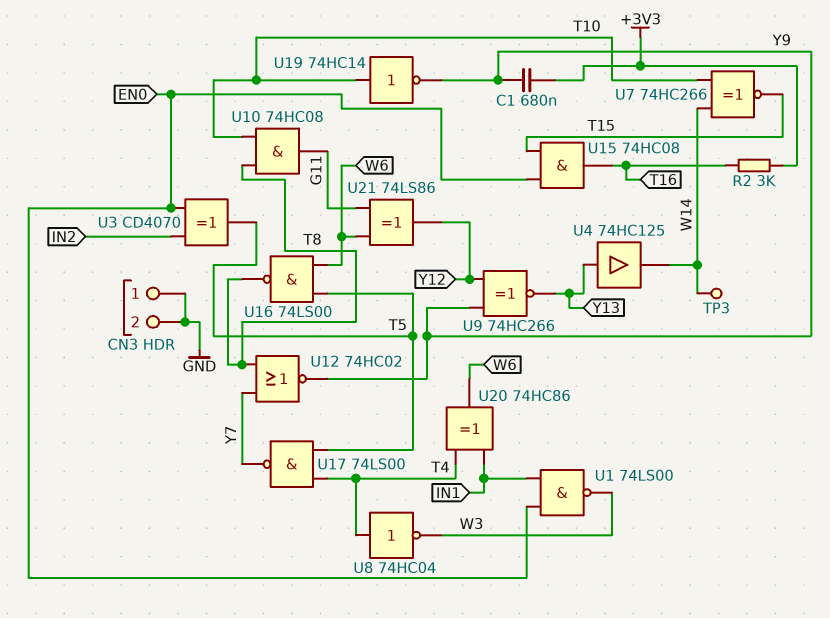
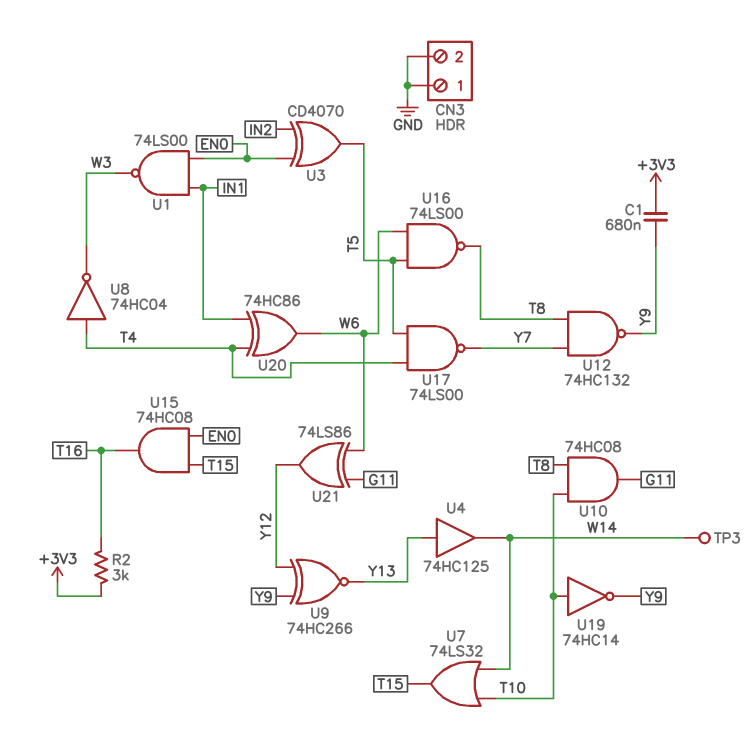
U7: XNOR 74HC266 (in T10, in W14, out T15) -> OR 74LS32 (in T10, in W14, out T15)
U12: NOR 74HC02 (in T8, in Y7, out Y9) -> NAND 74HC132 (in T8, in Y7, out Y9)

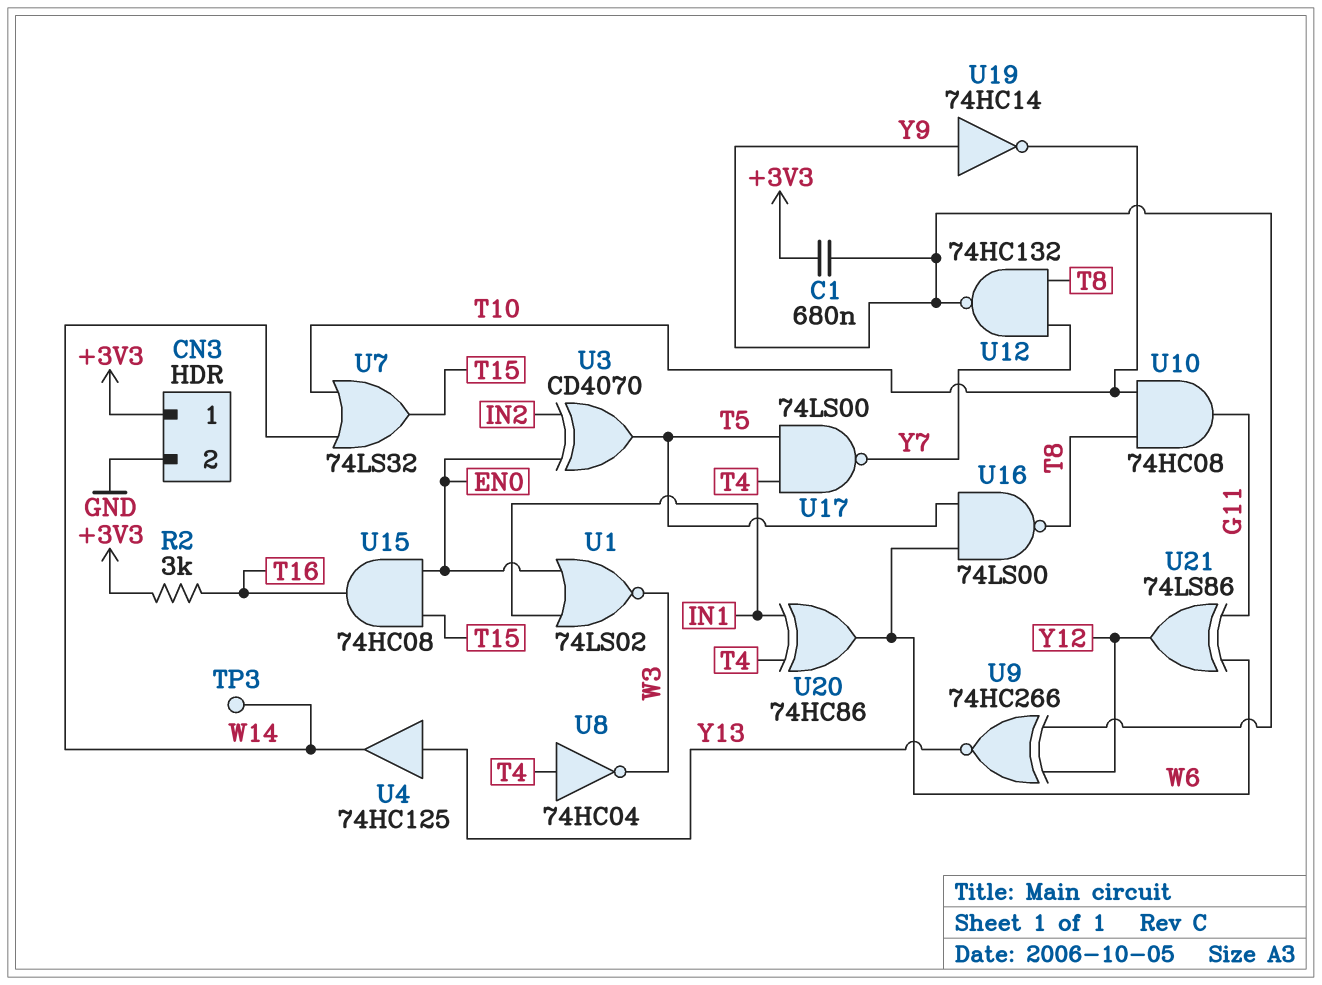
CN3 pin 1: GND -> +3V3
U1: NAND 74LS00 (in EN0, in IN1, out W3) -> NOR 74LS02 (in EN0, in IN1, out W3)
U19: NOT 74HC14 (in T10, out Y9) -> NOT 74HC14 (in Y9, out T10)

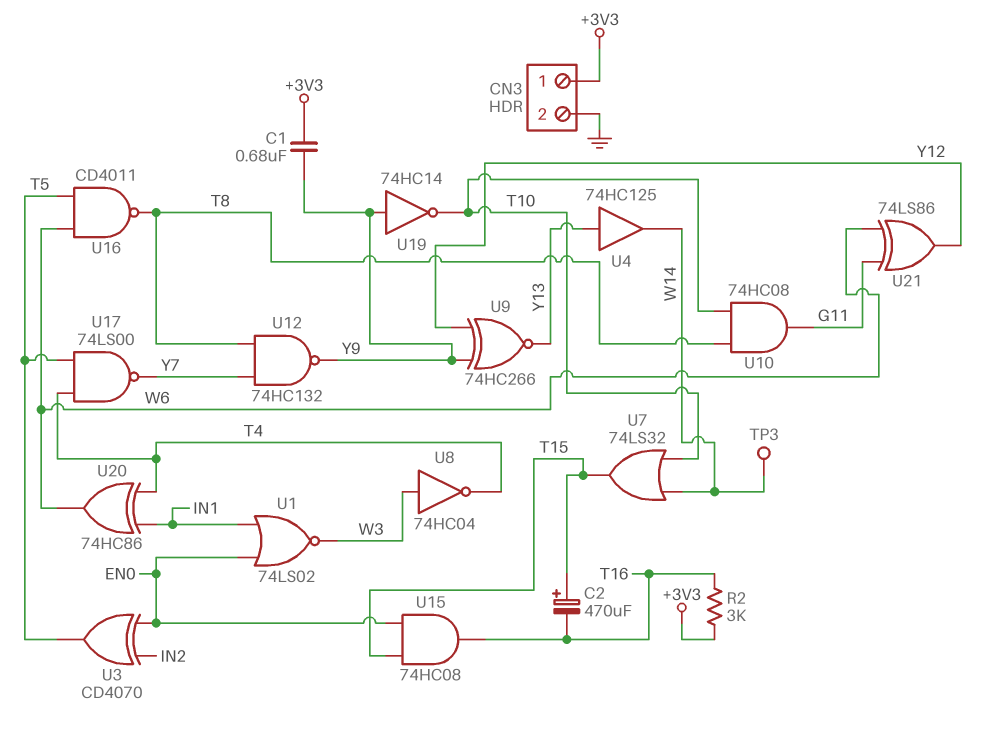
C2: none -> 470uF (plus T15, minus T16)
U8: NOT 74HC04 (in T4, out W3) -> NOT 74HC04 (in W3, out T4)
U16: NAND 74LS00 (in T5, in W6, out T8) -> NAND CD4011 (in T5, in W6, out T8)

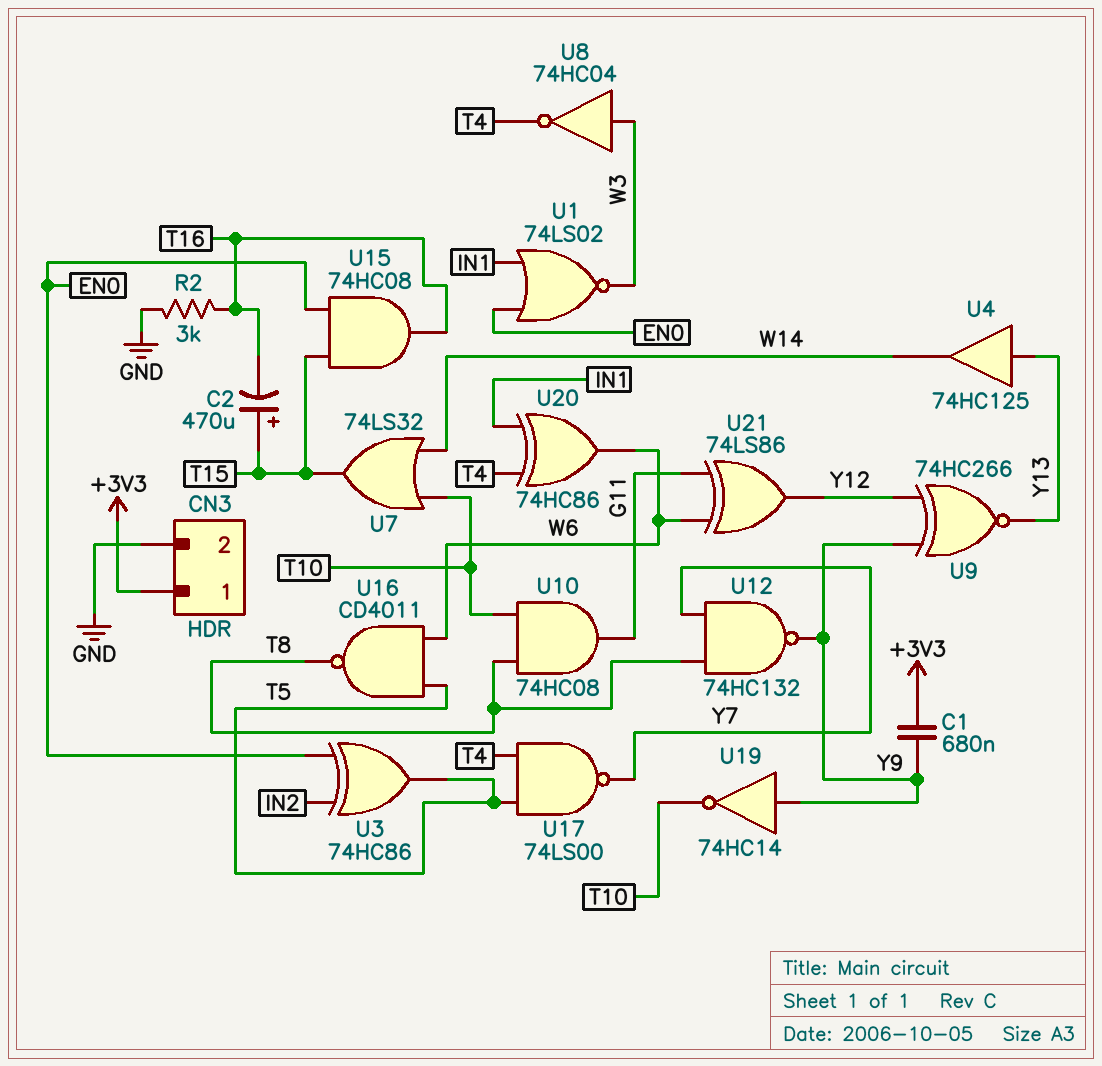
R2: 3k (+3V3, T16) -> 3k (GND, T16)
TP3: test point (W14) -> none
U3: XOR CD4070 (in EN0, in IN2, out T5) -> XOR 74HC86 (in EN0, in IN2, out T5)

